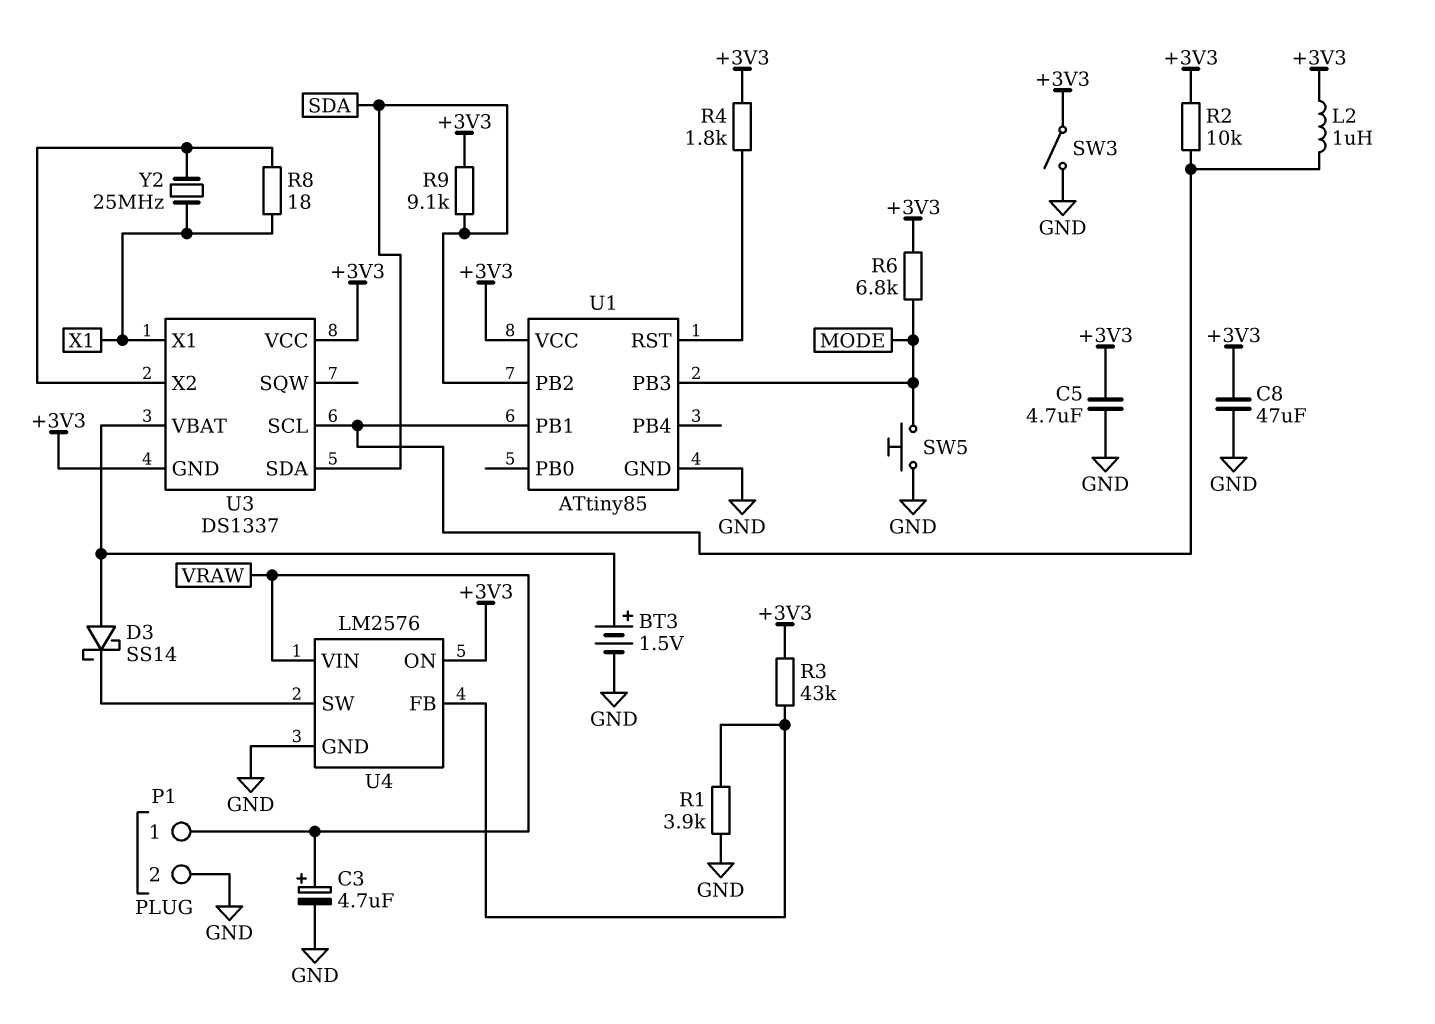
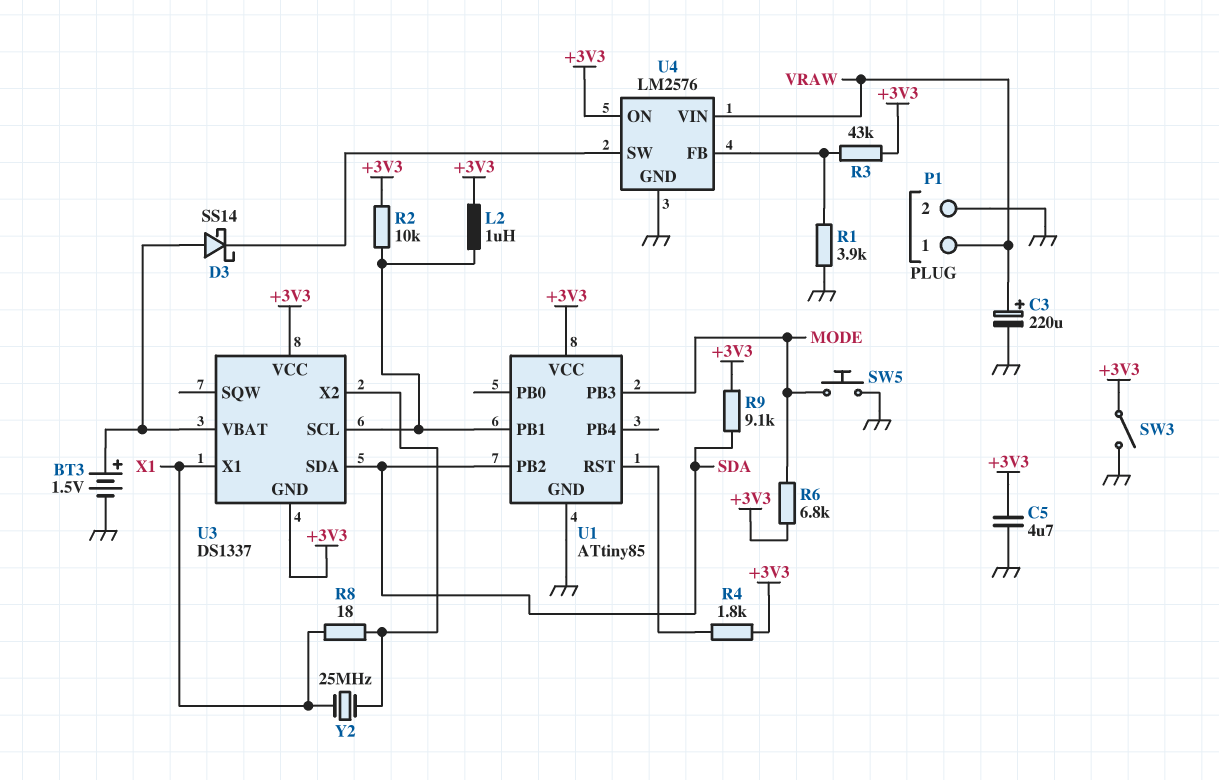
C3: 4.7uF (plus VRAW, minus GND) -> 220uF (plus VRAW, minus GND)
C8: 47uF (+3V3, GND) -> none

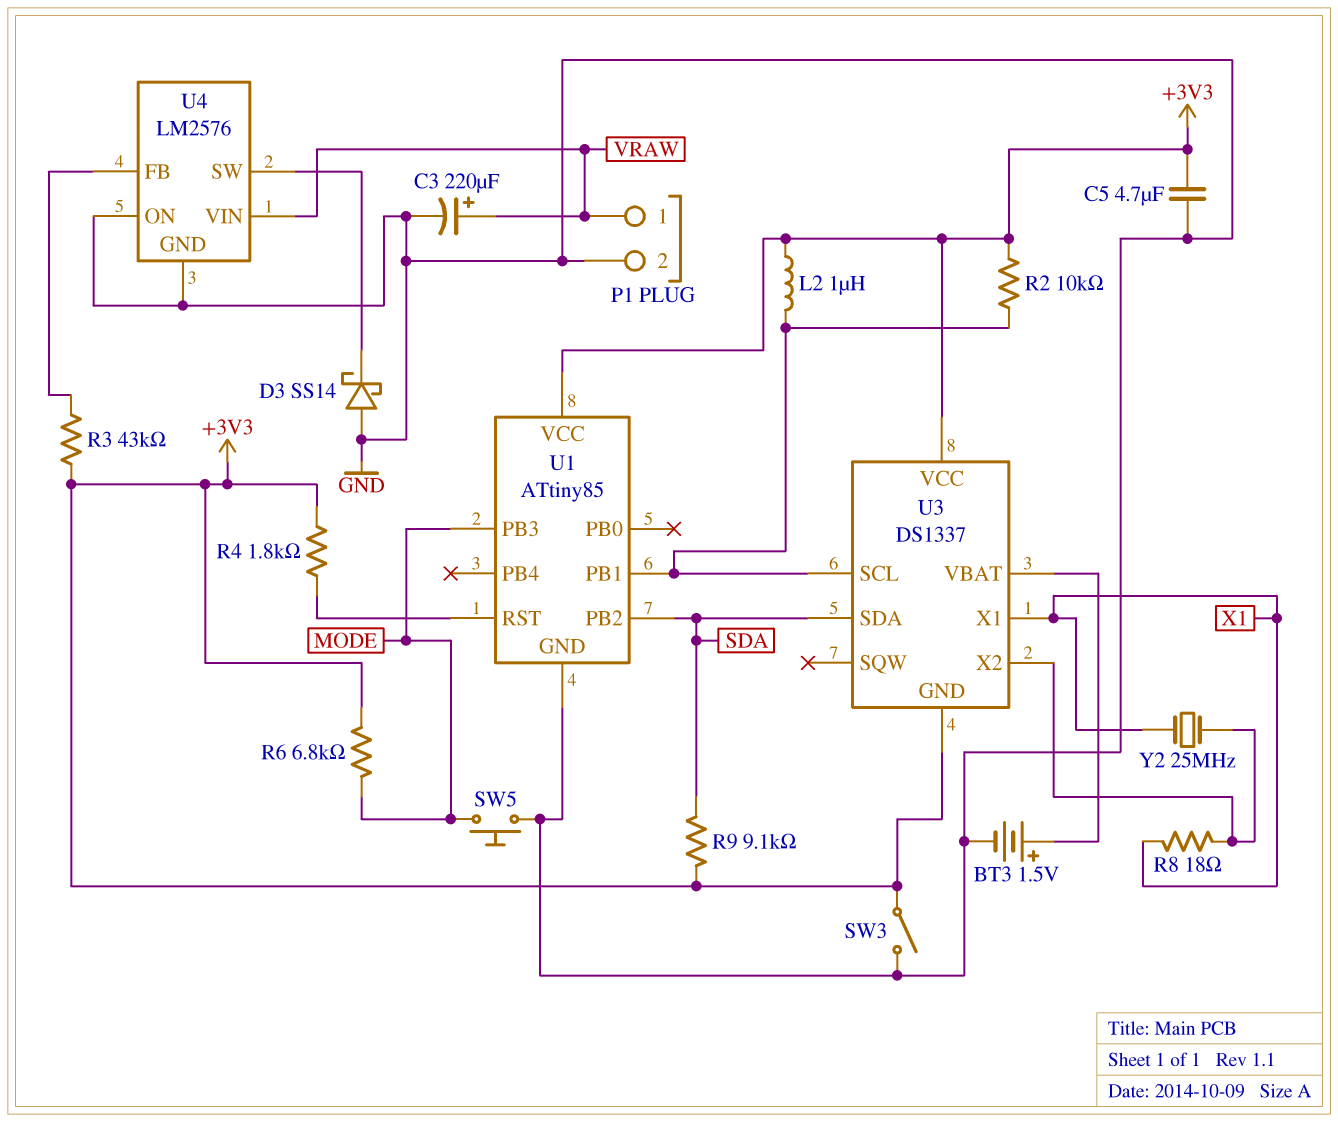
D3: schottky SS14 (A U3/VBAT, K U4/SW) -> schottky SS14 (A GND, K U4/SW)
R1: 3.9k (GND, U4/FB) -> none
U4 pin ON: +3V3 -> GND

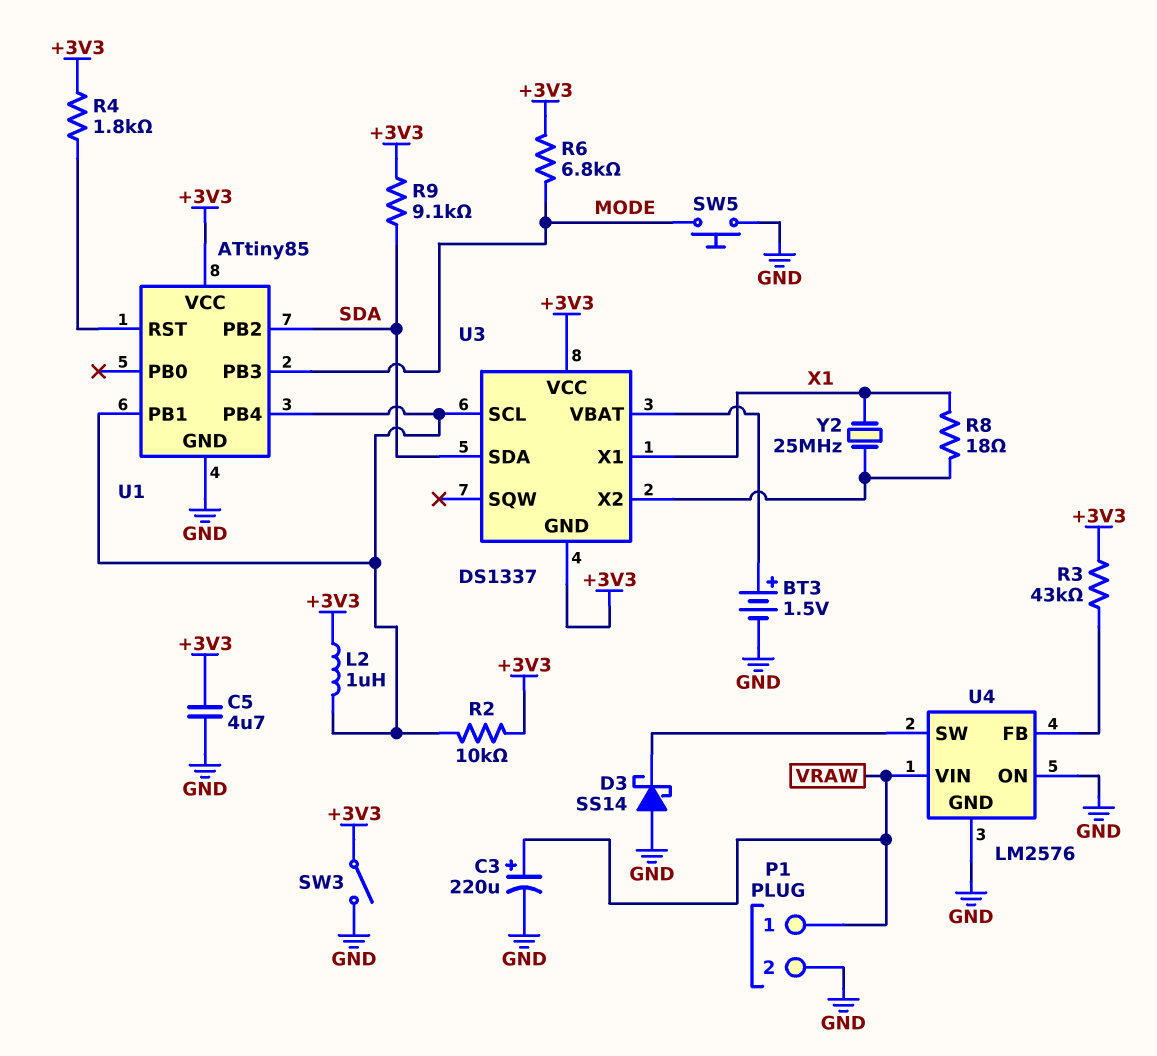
U1 pin PB4: none -> U1/PB1

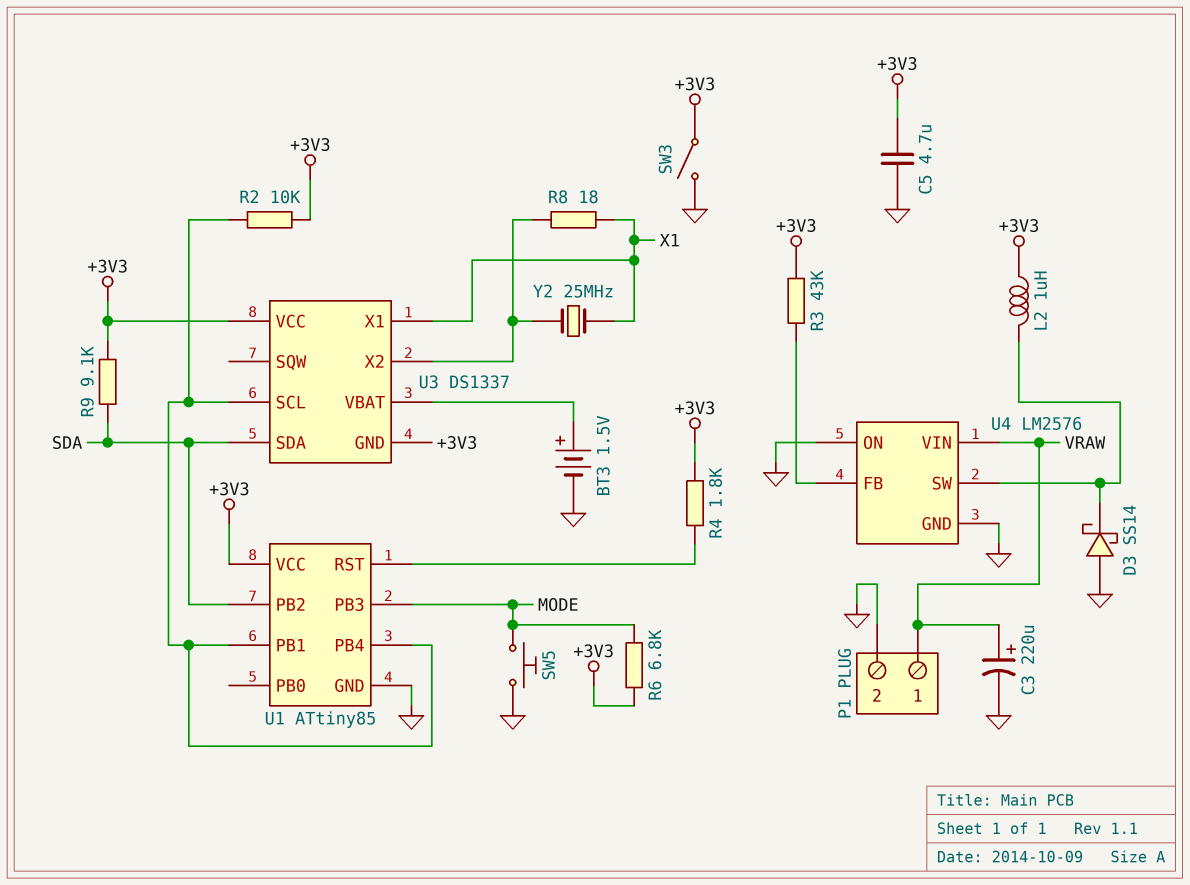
L2: 1uH (+3V3, U1/PB1) -> 1uH (+3V3, U4/SW)

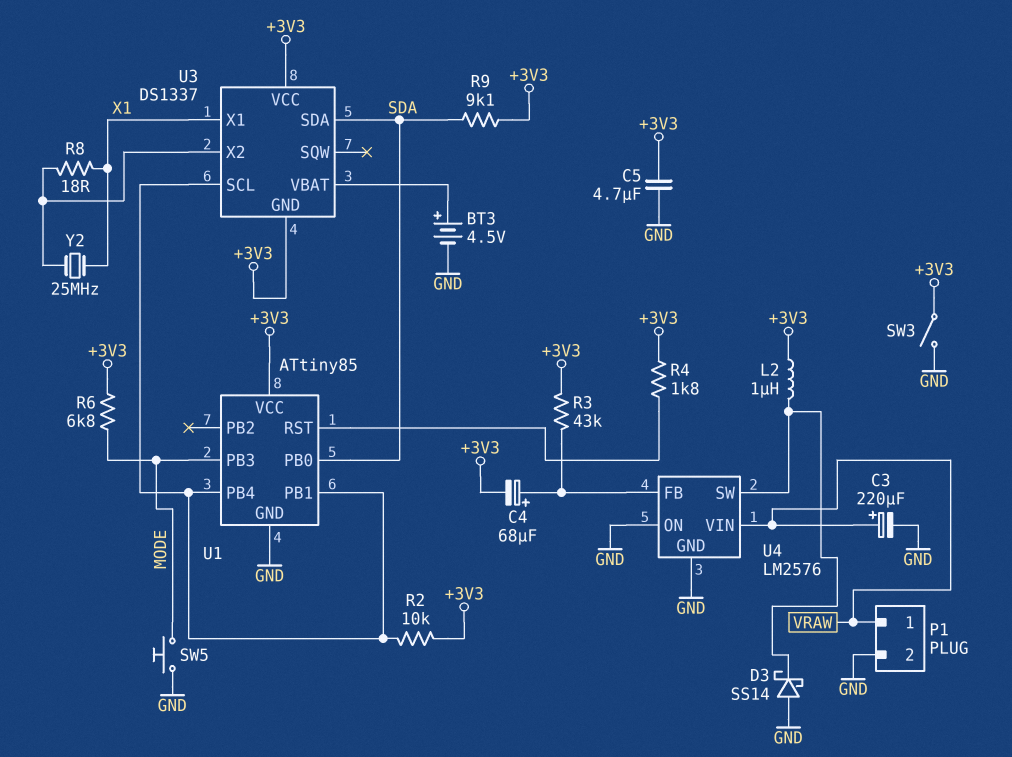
BT3: 1.5V (plus U3/VBAT, minus GND) -> 4.5V (plus U3/VBAT, minus GND)
C4: none -> 68uF (plus U4/FB, minus +3V3)
U1 pin PB0: none -> SDA
U1 pin PB2: SDA -> none

